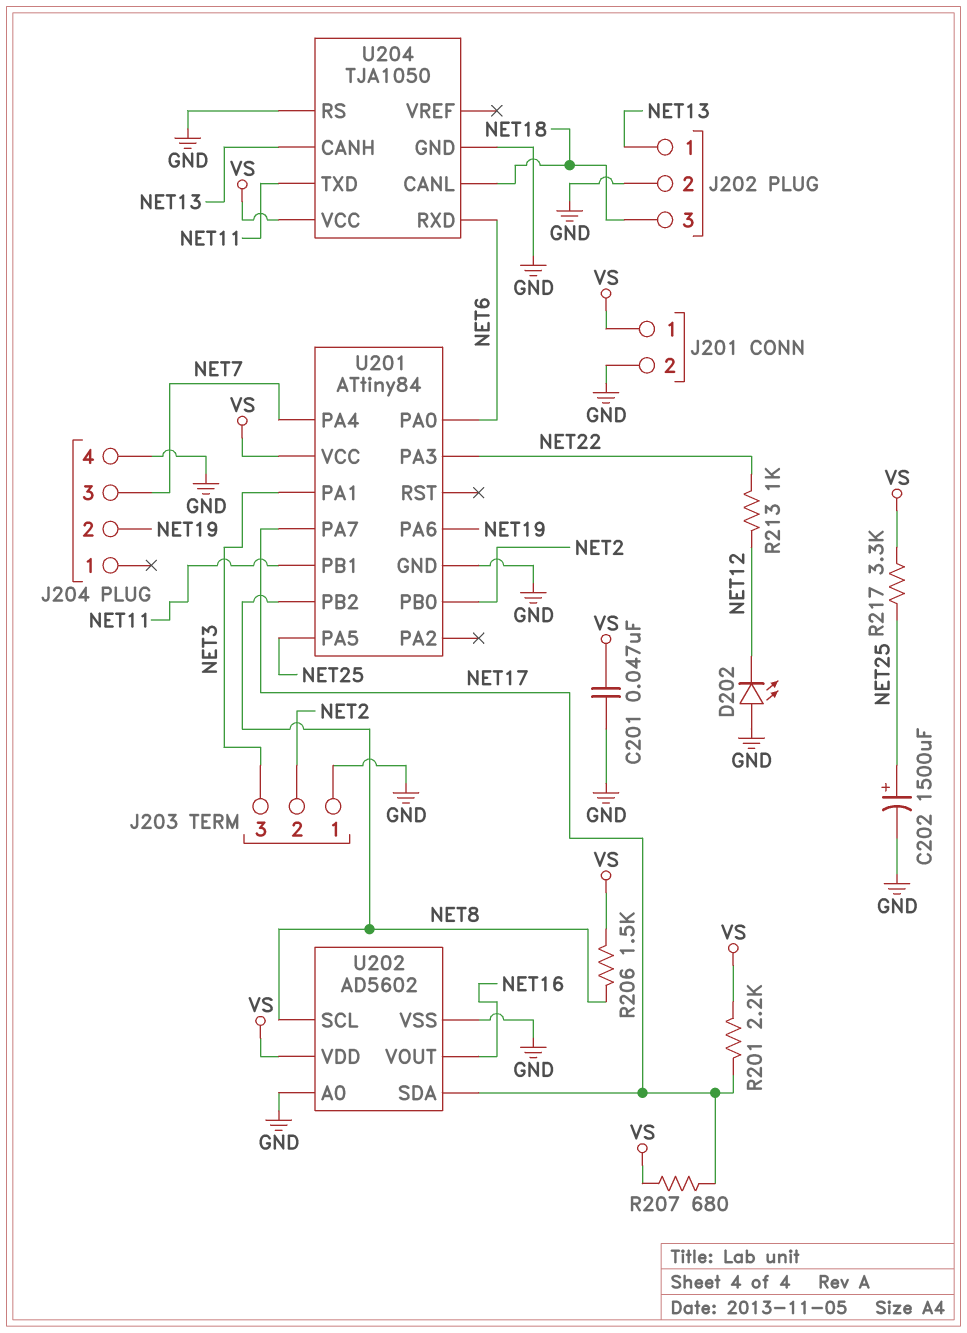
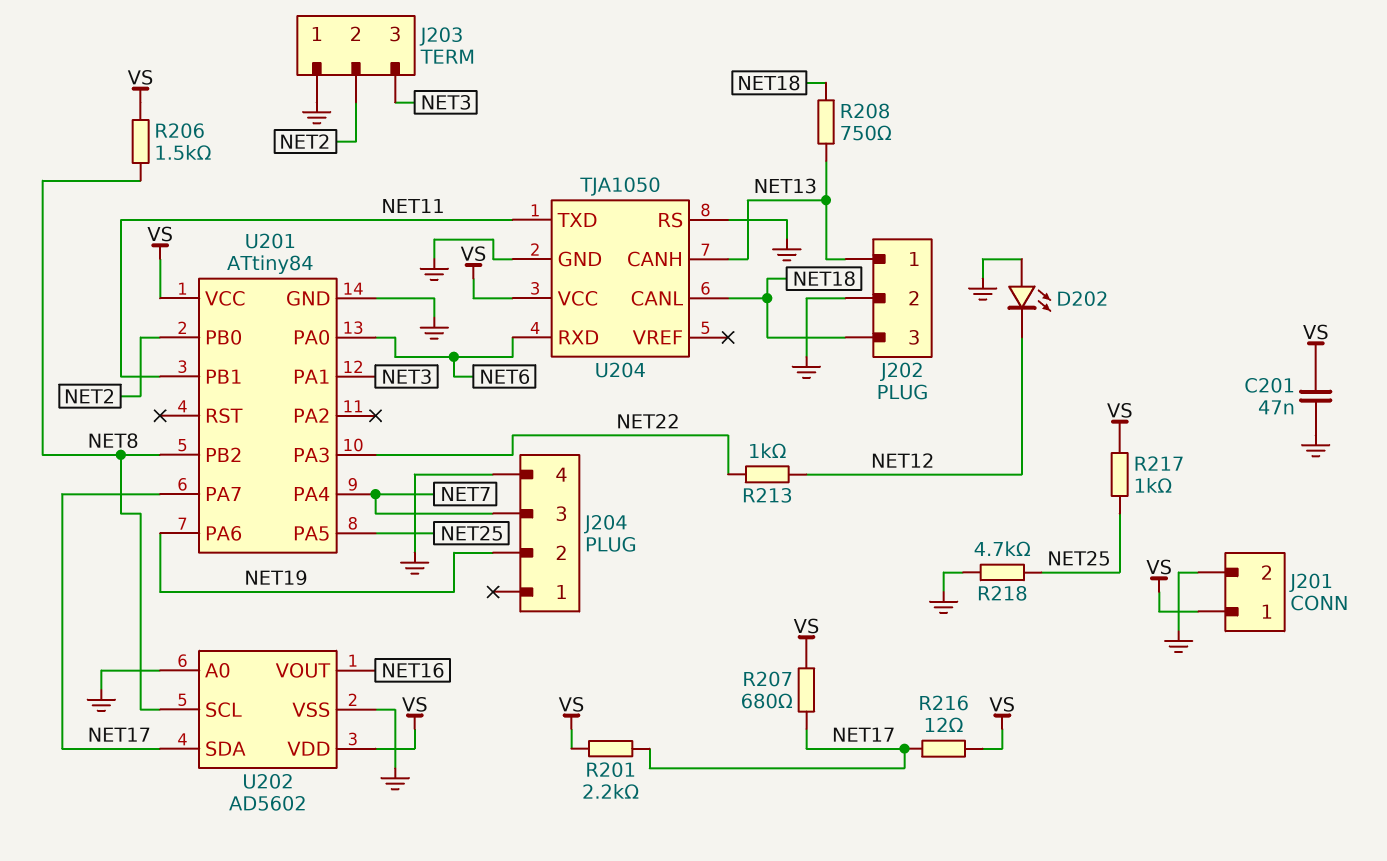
C202: 1500uF (plus NET25, minus GND) -> none
R208: none -> 750 (NET13, NET18)
R216: none -> 12 (NET17, VS)
R217: 3.3k (NET25, VS) -> 1k (NET25, VS)
R218: none -> 4.7k (GND, NET25)

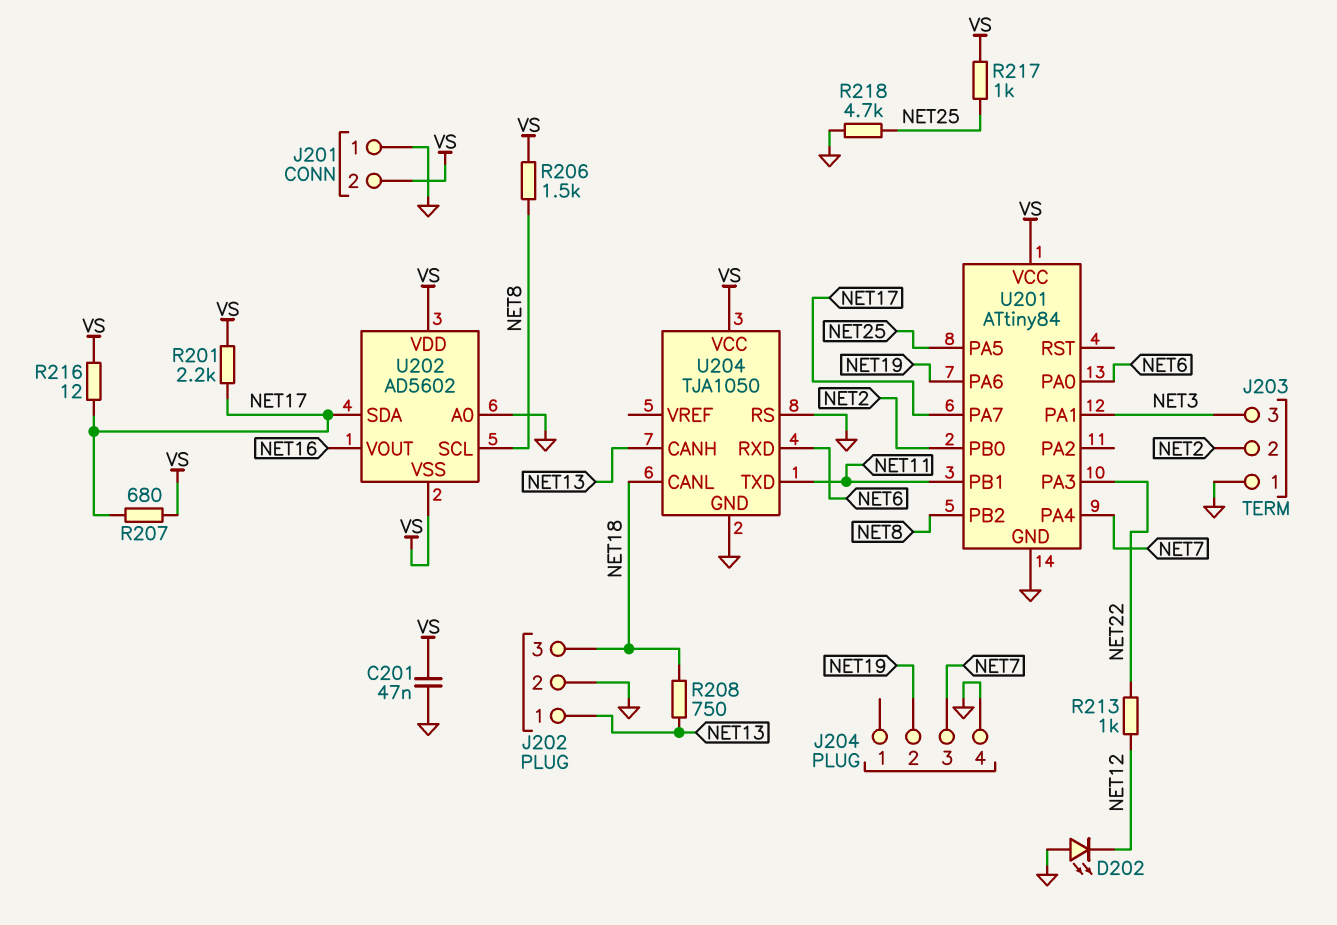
J201 pin 1: VS -> GND
J201 pin 2: GND -> VS
U202 pin VSS: GND -> VS

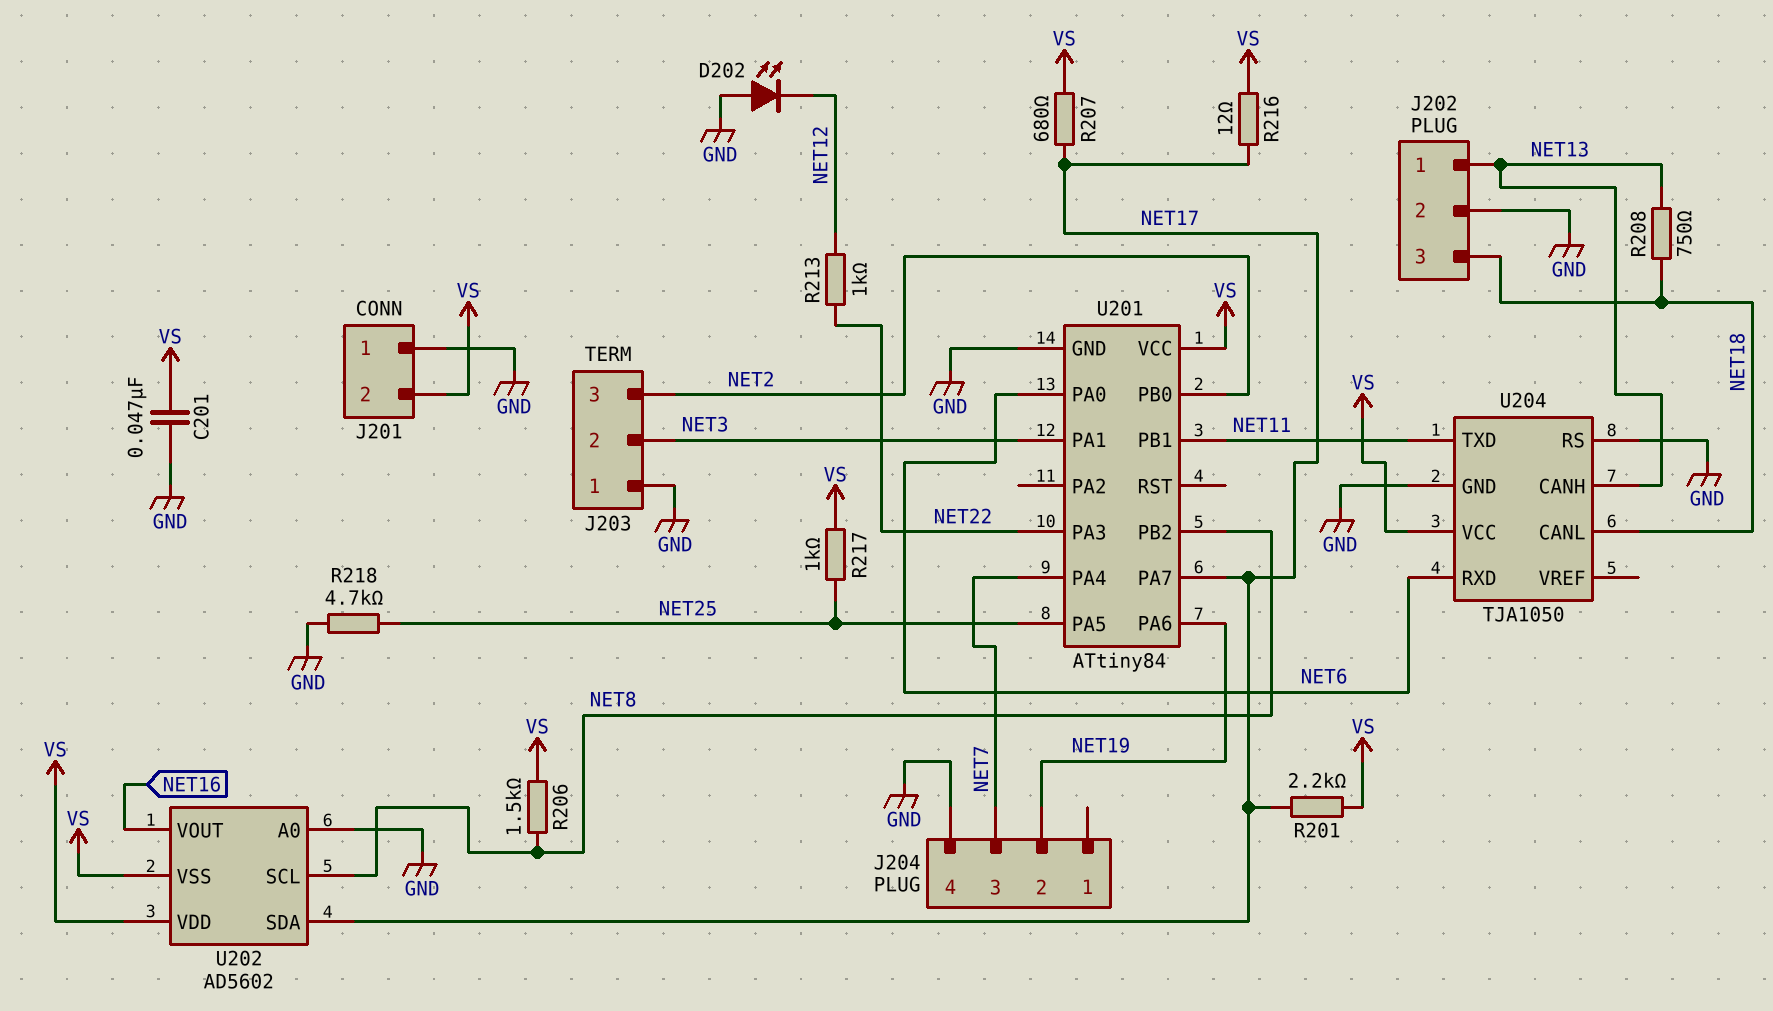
J203 pin 2: NET2 -> NET3
J203 pin 3: NET3 -> NET2

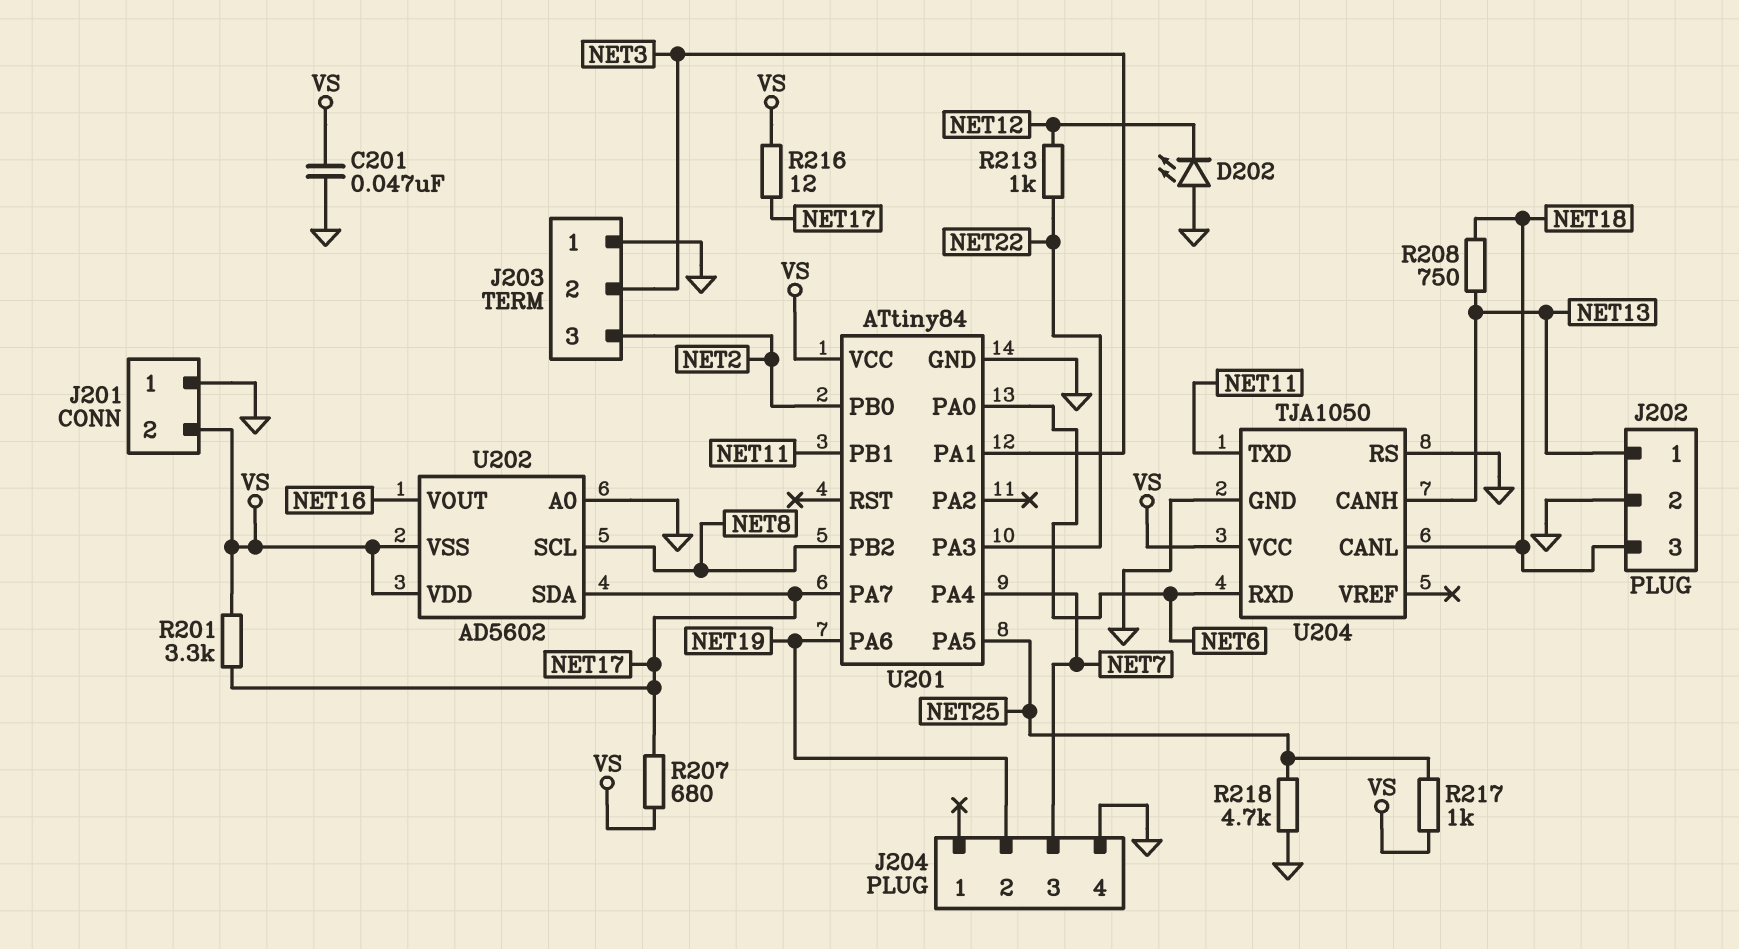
R201: 2.2k (NET17, VS) -> 3.3k (NET17, VS)
R206: 1.5k (NET8, VS) -> none

